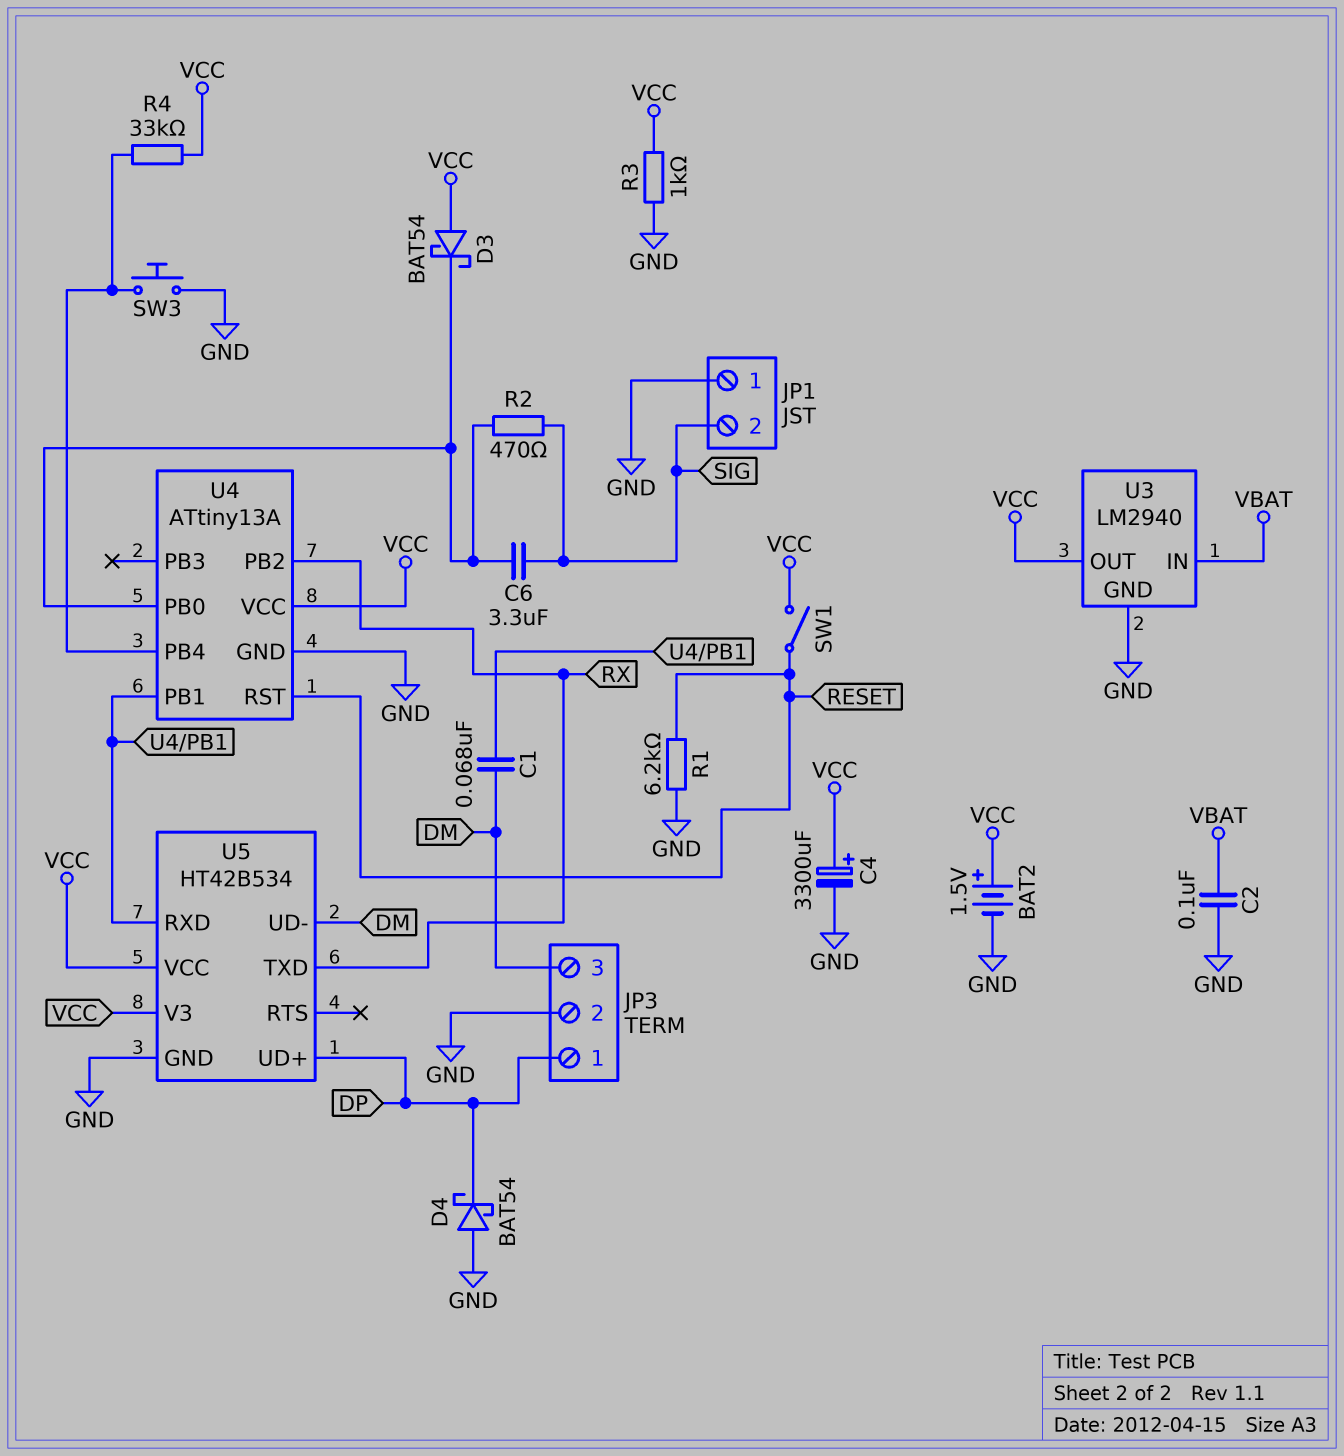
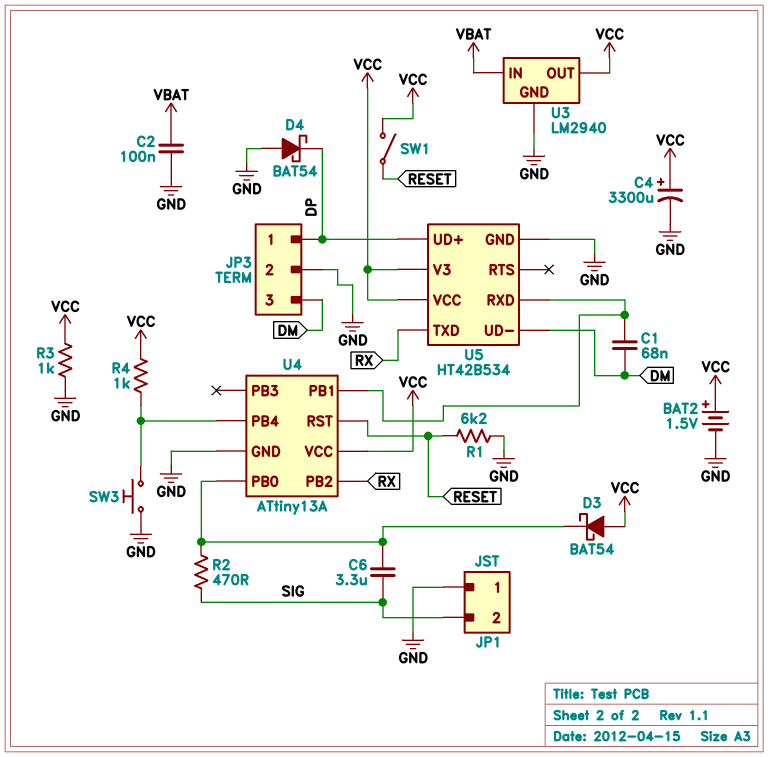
R4: 33k (U4/PB4, VCC) -> 1k (U4/PB4, VCC)

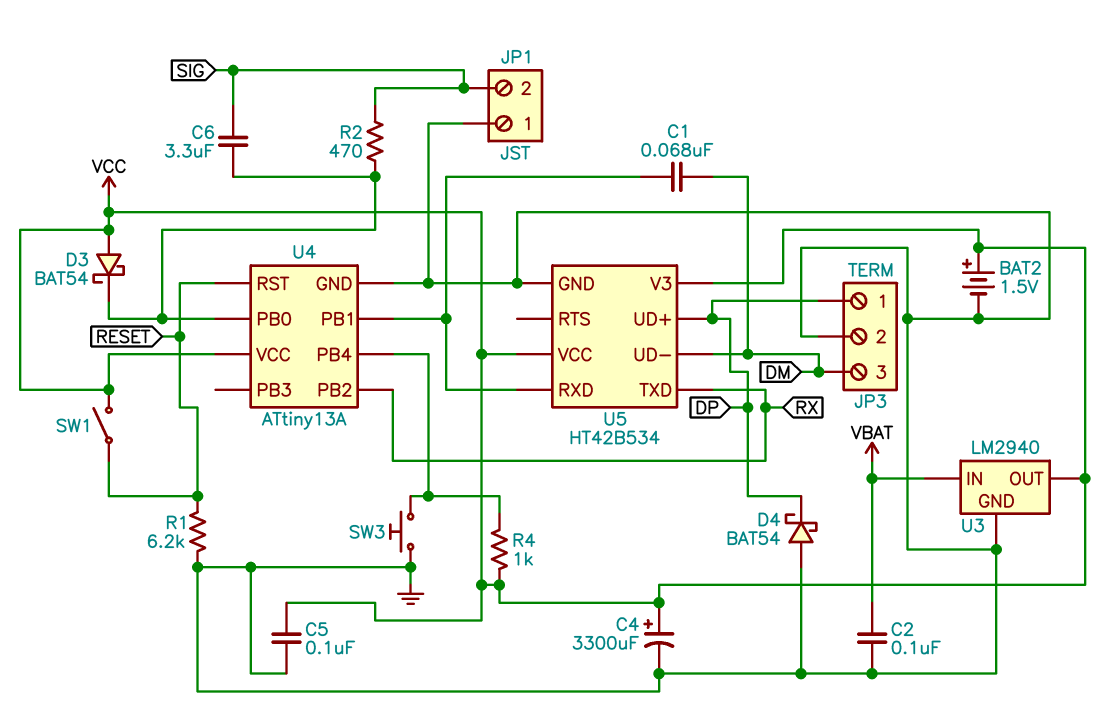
C5: none -> 100nF (GND, VCC)
R3: 1k (GND, VCC) -> none

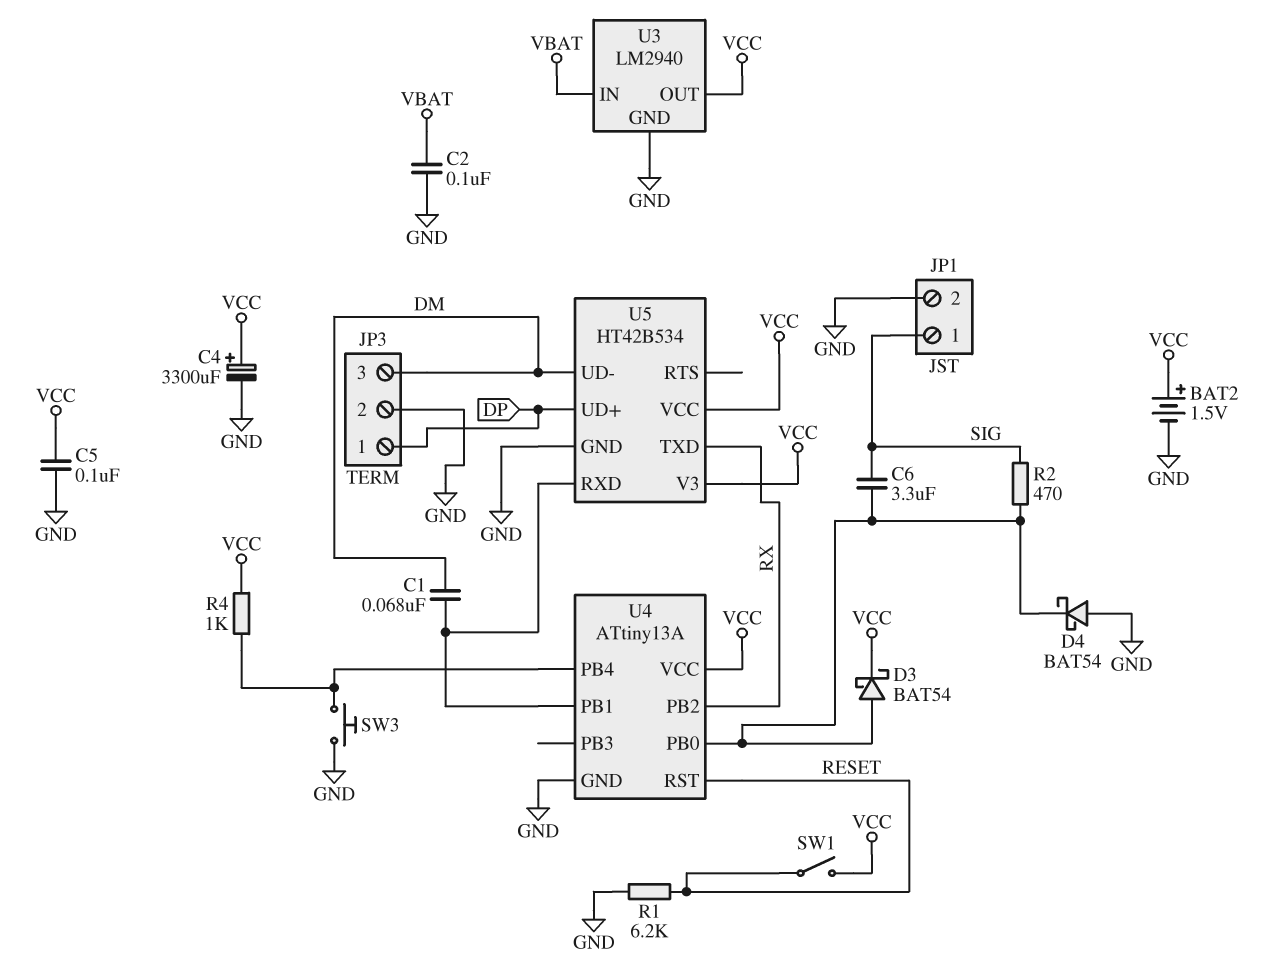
D3: schottky BAT54 (A VCC, K U4/PB0) -> schottky BAT54 (A U4/PB0, K VCC)
D4: schottky BAT54 (A GND, K DP) -> schottky BAT54 (A GND, K U4/PB0)
JP1 pin 1: GND -> SIG
JP1 pin 2: SIG -> GND

